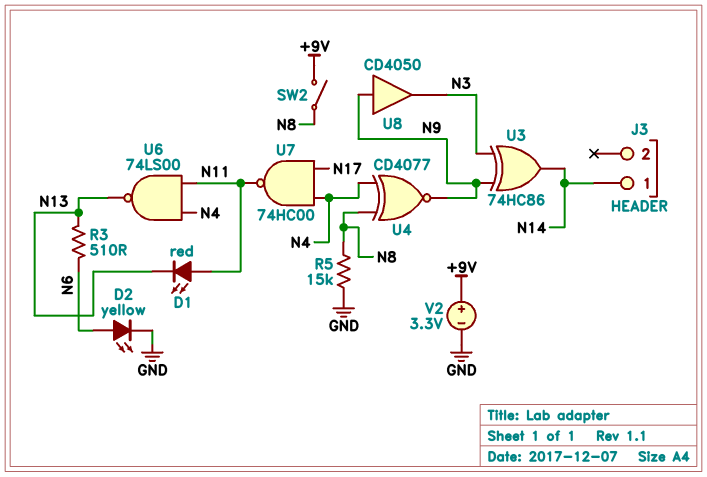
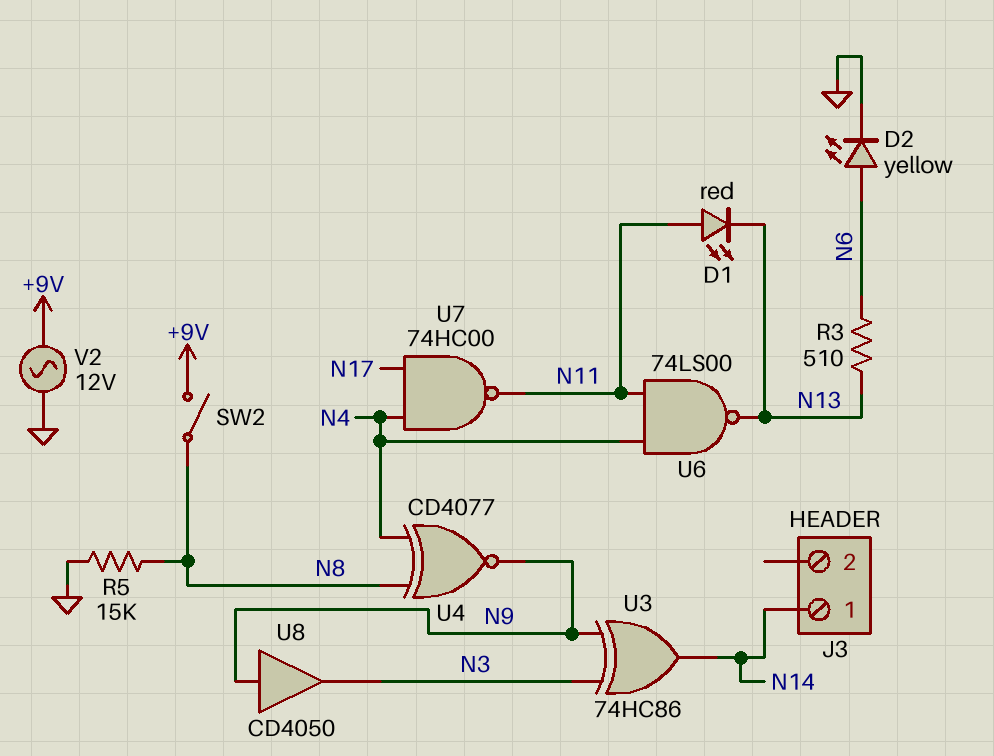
V2: 3.3V (plus +9V, minus GND) -> AC 12V (+9V, GND)

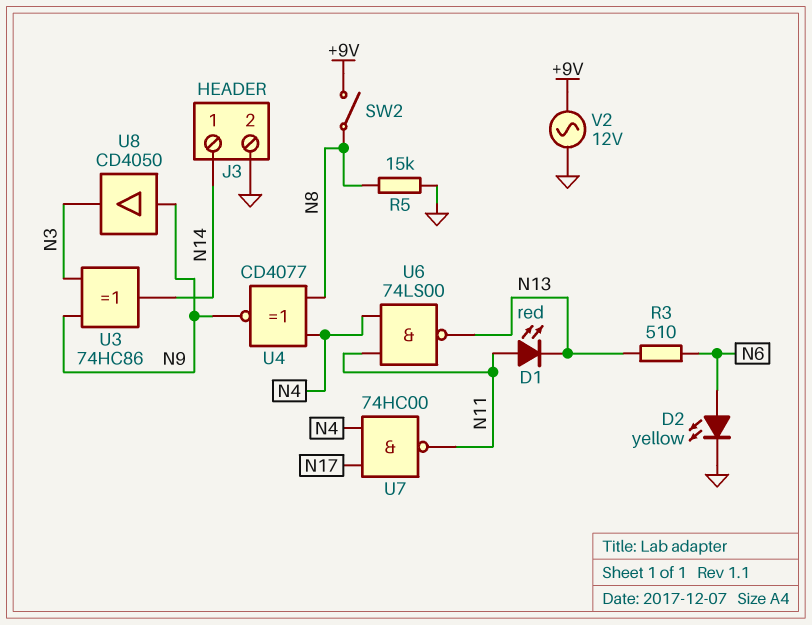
J3 pin 2: none -> GND

